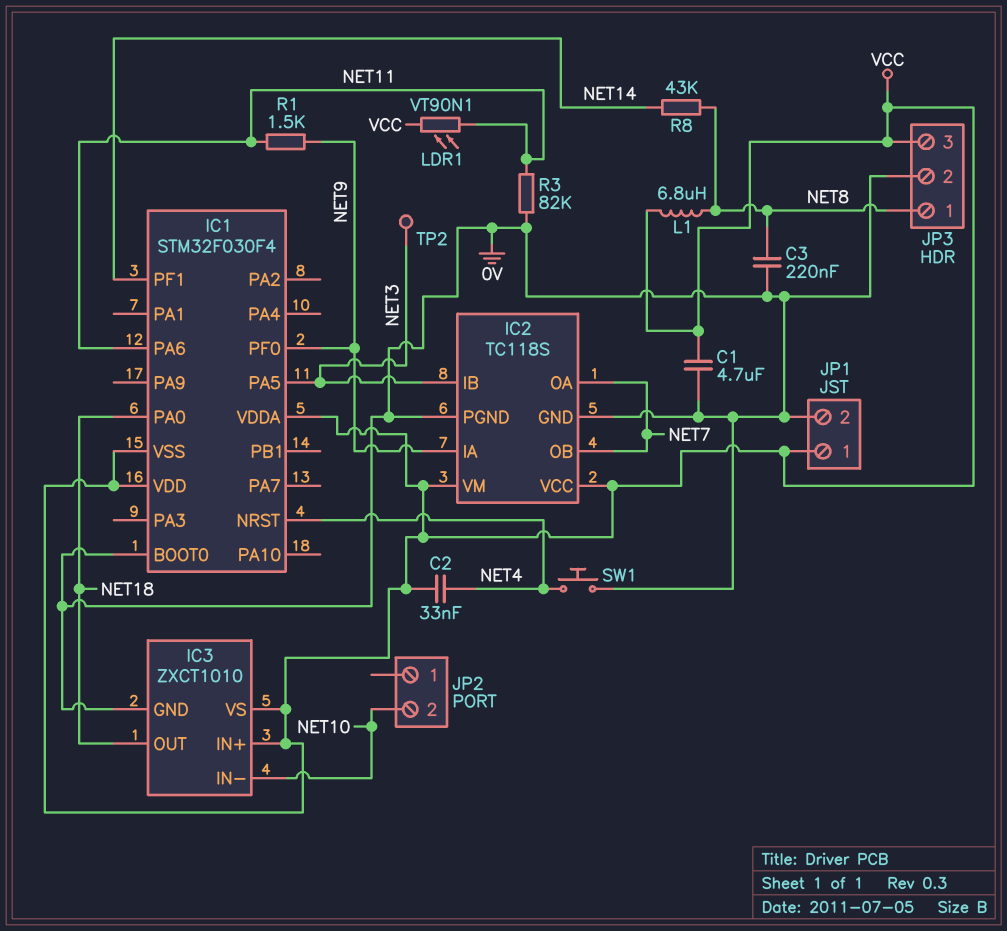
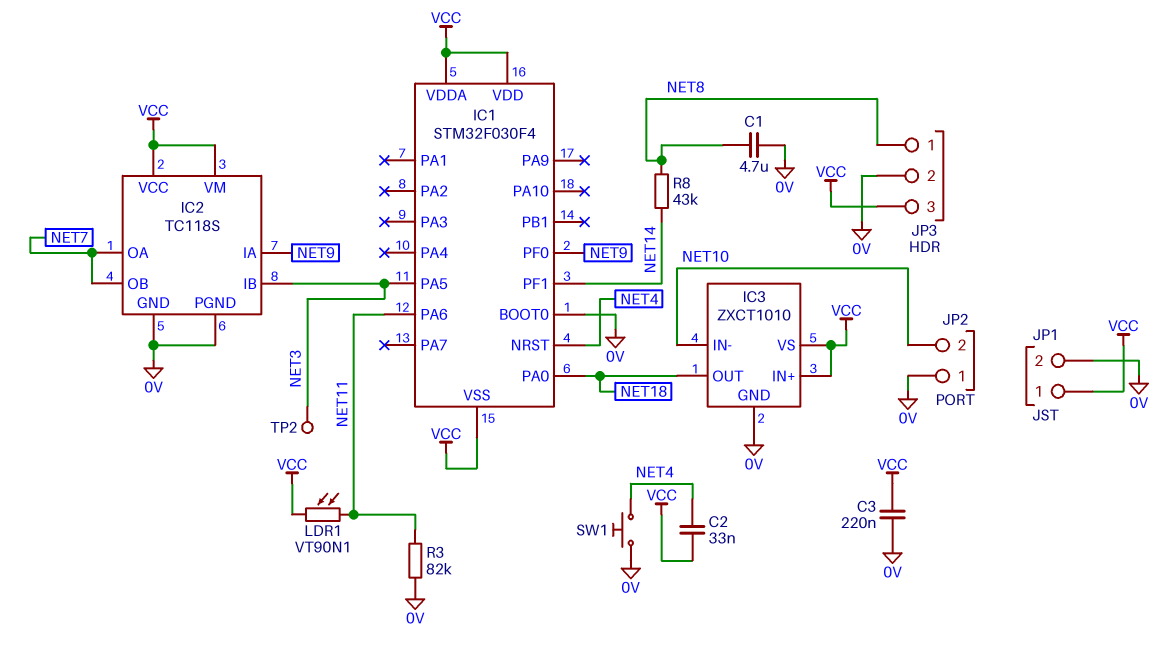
C1: 4.7uF (0V, VCC) -> 4.7uF (0V, NET8)
C3: 220nF (0V, NET8) -> 220nF (0V, VCC)
JP2 pin 1: none -> 0V
L1: 6.8uH (NET8, VCC) -> none
R1: 1.5k (NET9, NET11) -> none

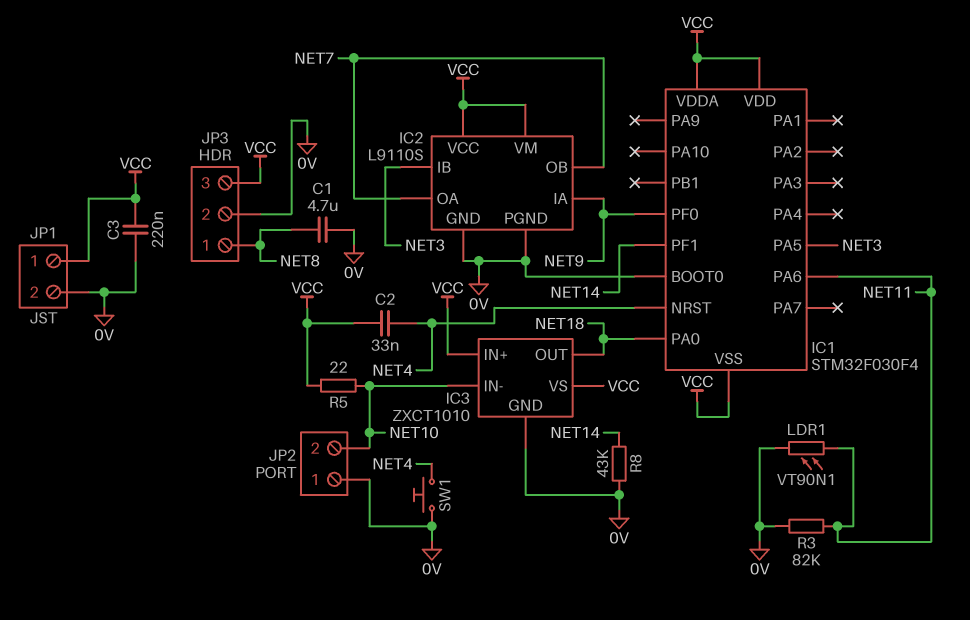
IC2: TC118S -> L9110S
LDR1: VT90N1 (NET11, VCC) -> VT90N1 (0V, NET11)
R5: none -> 22 (NET10, VCC)
R8: 43k (NET8, NET14) -> 43k (0V, NET14)
TP2: test point (NET3) -> none

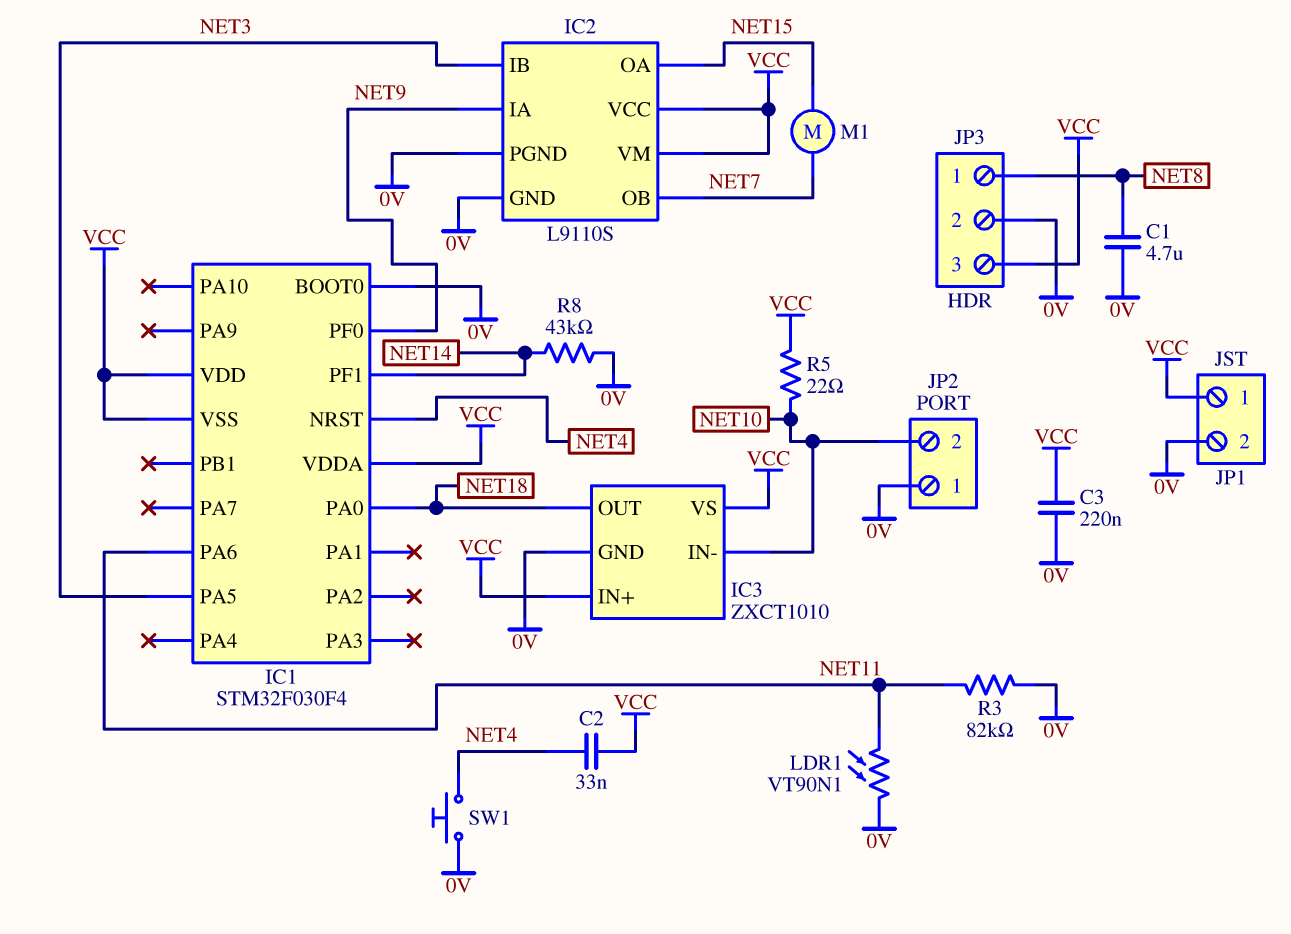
IC2 pin OA: NET7 -> NET15
M1: none -> motor (NET7, NET15)

